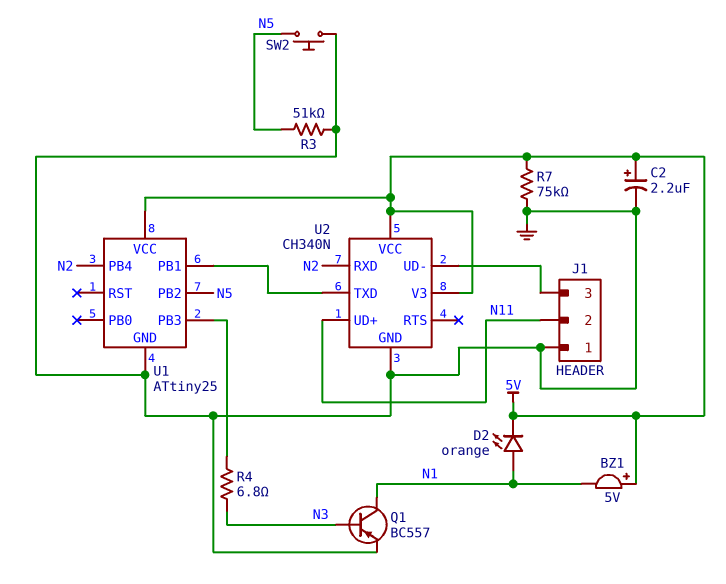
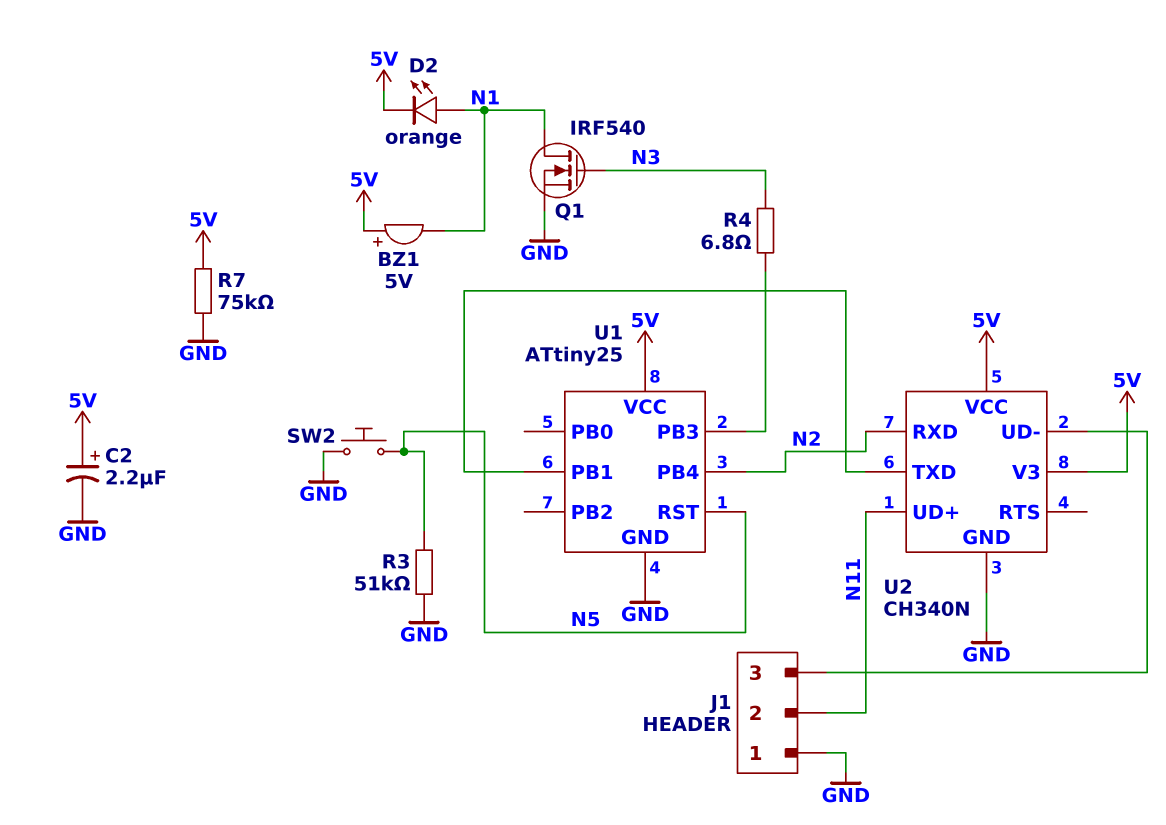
Q1: PNP BC557 (B N3, C N1, E GND) -> NMOS IRF540 (G N3, D N1, S GND)
U1 pin PB2: N5 -> none
U1 pin RST: none -> N5

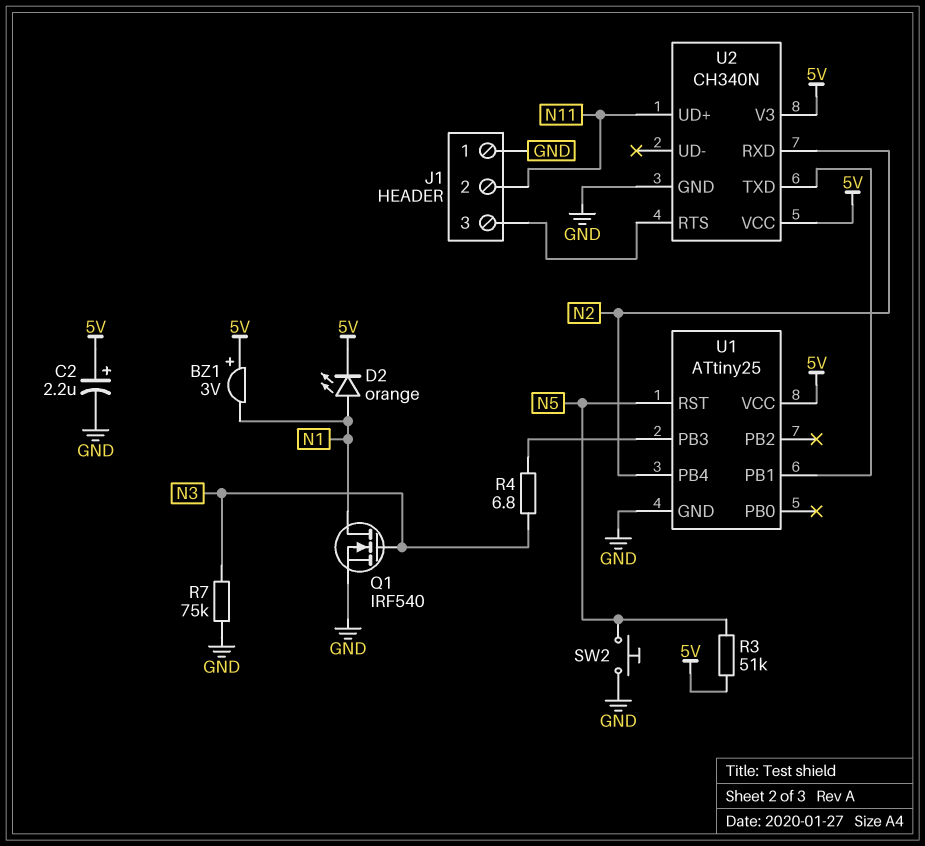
BZ1: buzzer 5V (plus 5V, minus N1) -> buzzer 3V (plus 5V, minus N1)
R3: 51k (GND, N5) -> 51k (5V, N5)
R7: 75k (5V, GND) -> 75k (GND, N3)
U2 pin RTS: none -> J1/3
U2 pin UD-: J1/3 -> none

